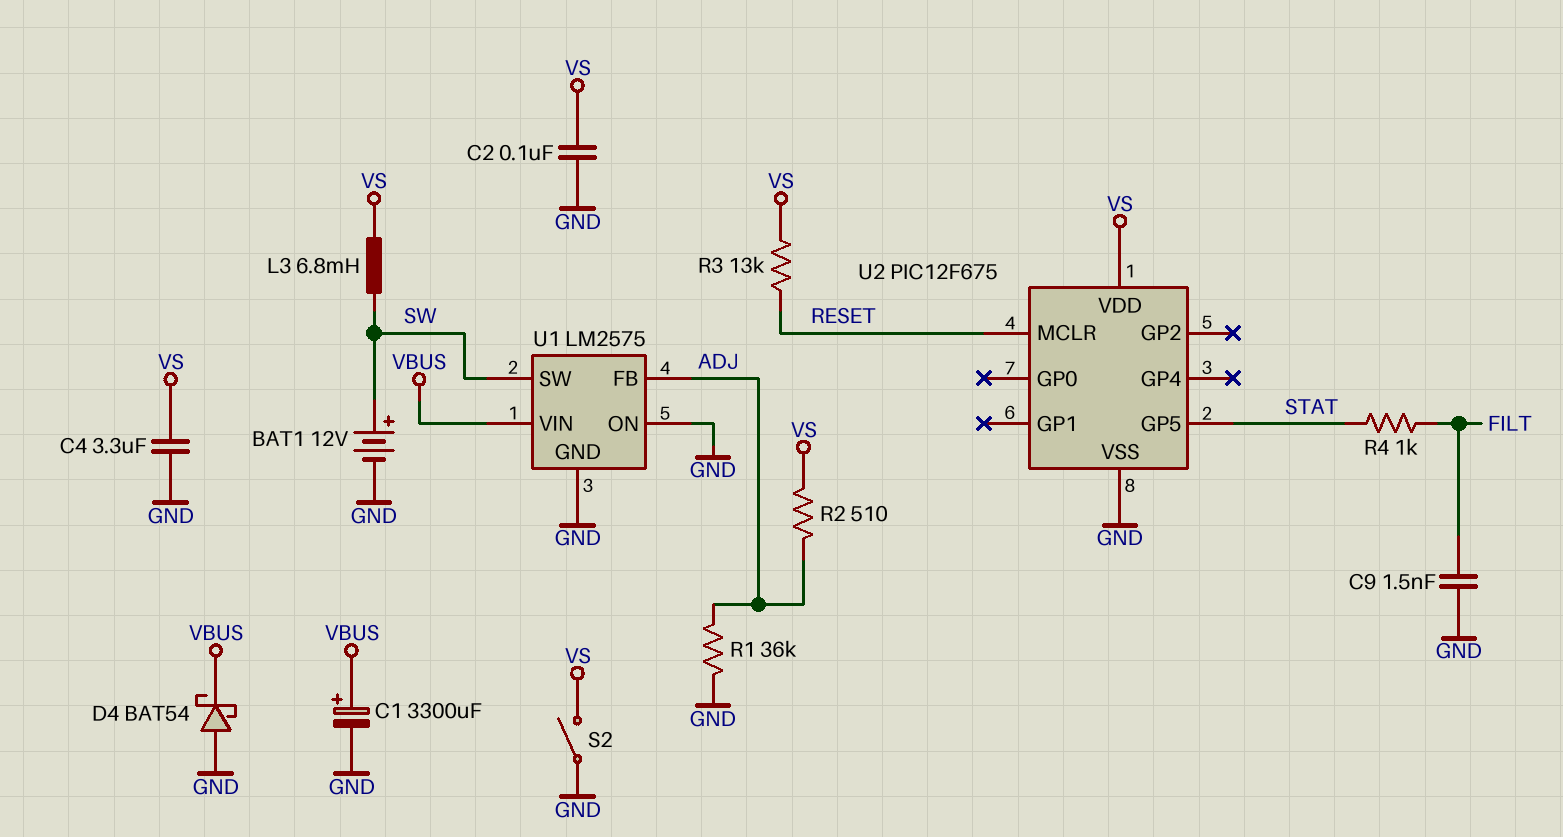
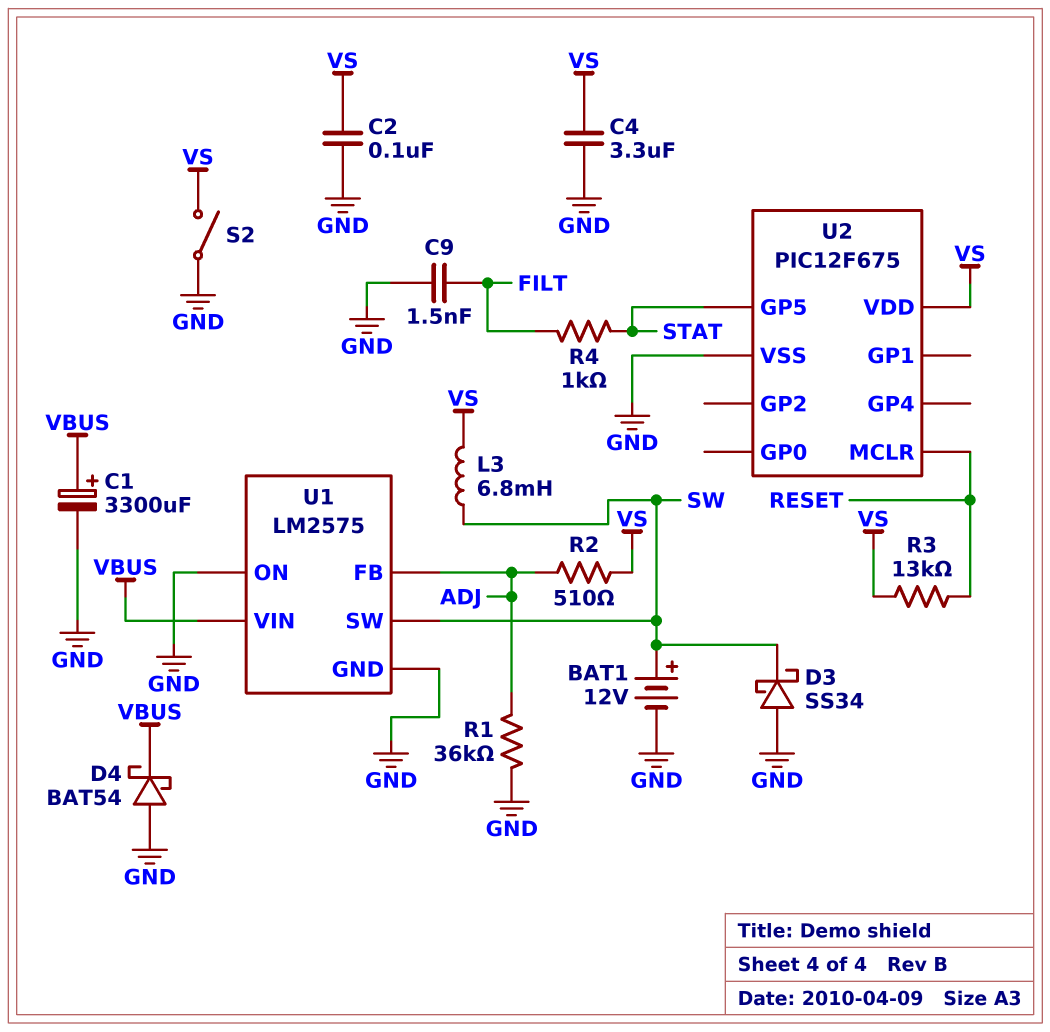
D3: none -> schottky SS34 (A GND, K SW)

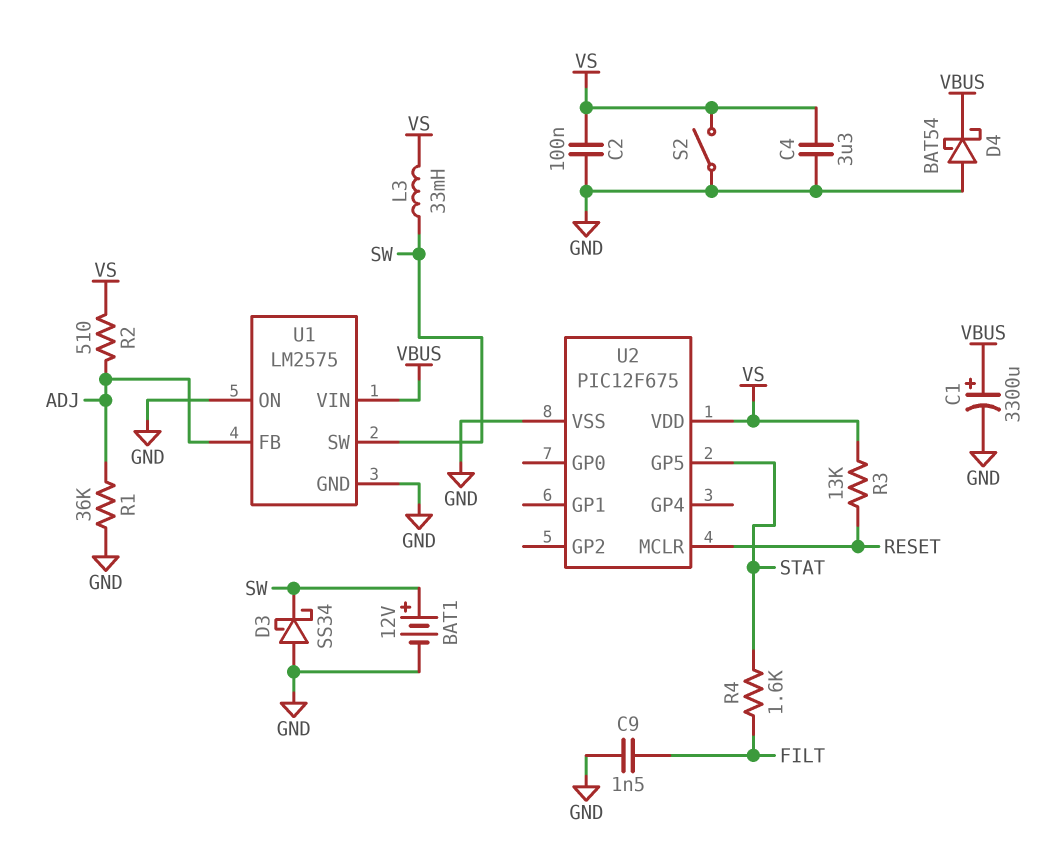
L3: 6.8mH (SW, VS) -> 33mH (SW, VS)
R4: 1k (FILT, STAT) -> 1.6k (FILT, STAT)

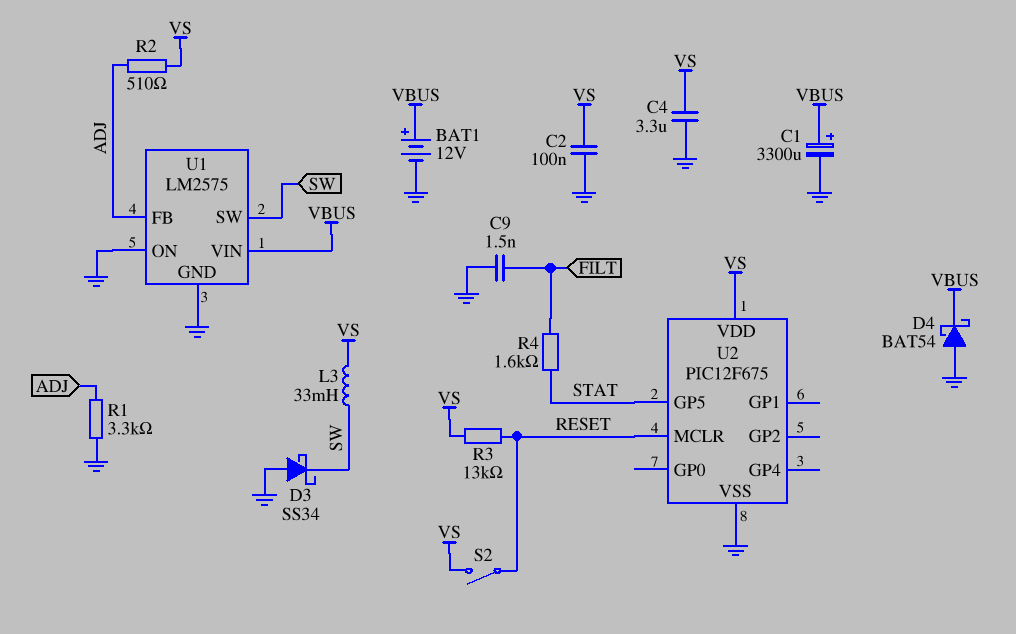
BAT1: 12V (plus SW, minus GND) -> 12V (plus VBUS, minus GND)
R1: 36k (ADJ, GND) -> 3.3k (ADJ, GND)
S2: switch (GND, VS) -> switch (RESET, VS)

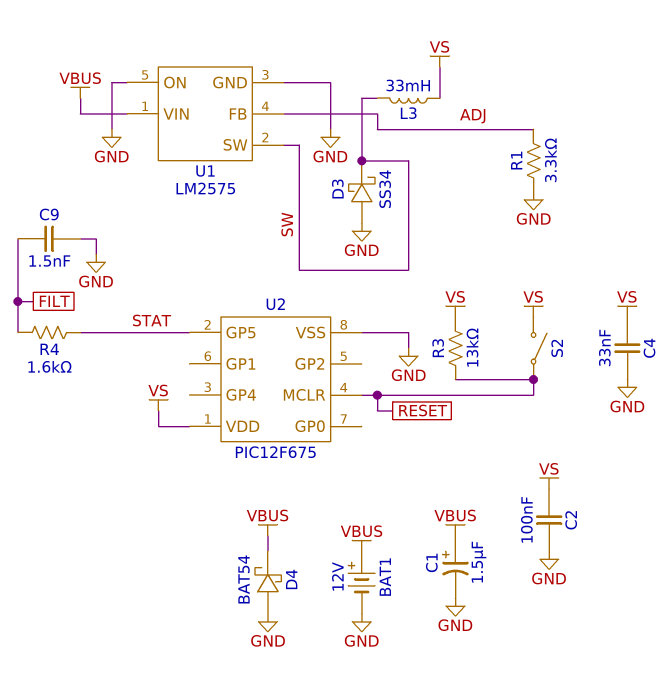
C1: 3300uF (plus VBUS, minus GND) -> 1.5uF (plus VBUS, minus GND)
C4: 3.3uF (GND, VS) -> 33nF (GND, VS)
R2: 510 (ADJ, VS) -> none

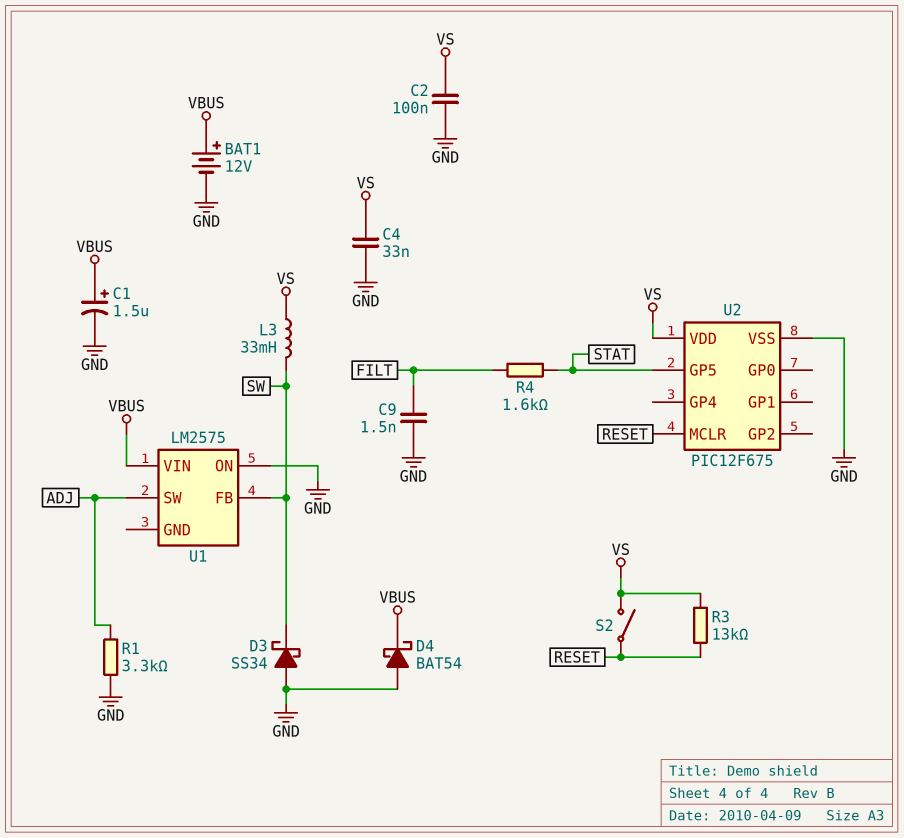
U1 pin FB: ADJ -> SW
U1 pin GND: GND -> none
U1 pin SW: SW -> ADJ

